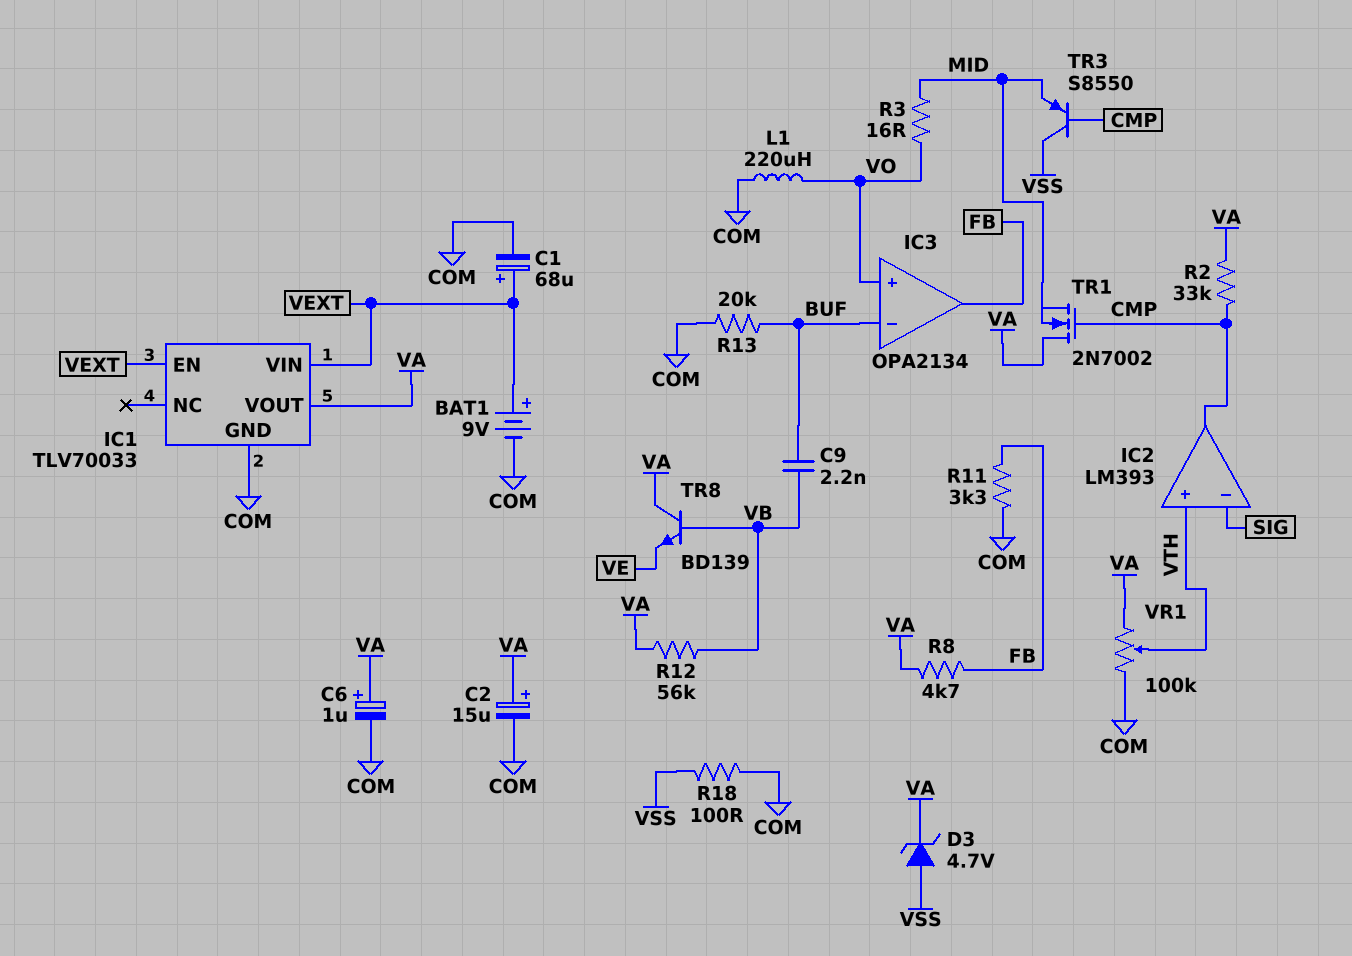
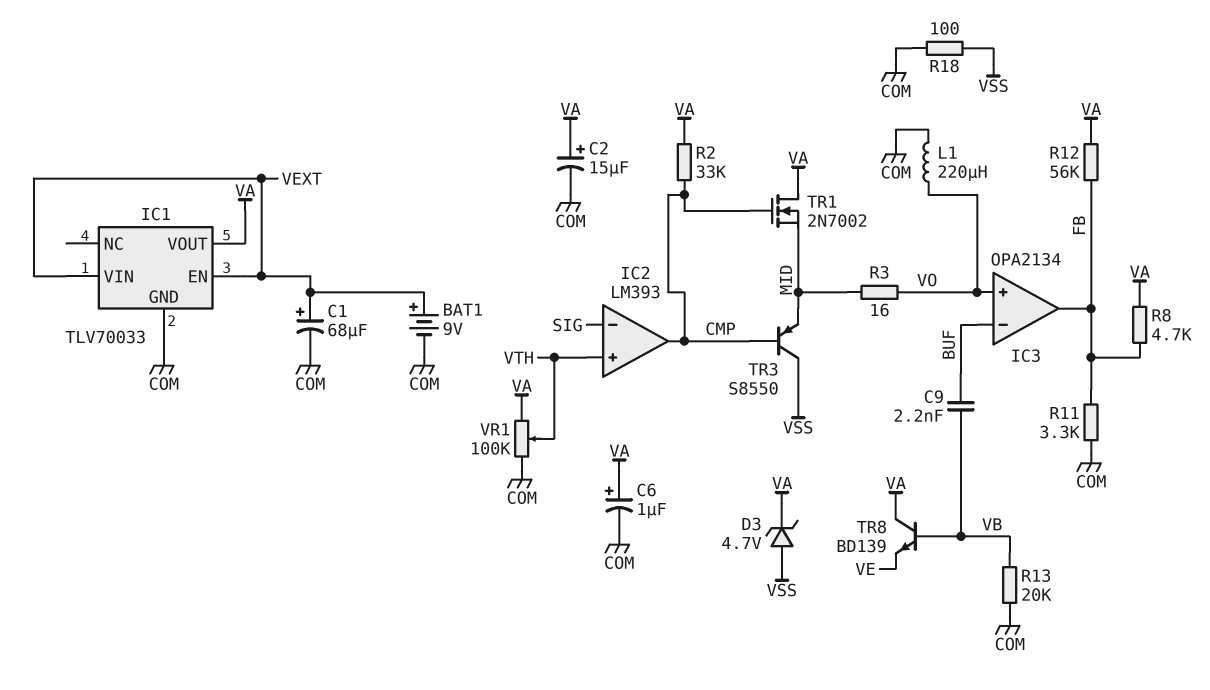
R12: 56k (VA, VB) -> 56k (FB, VA)
R13: 20k (BUF, COM) -> 20k (COM, VB)

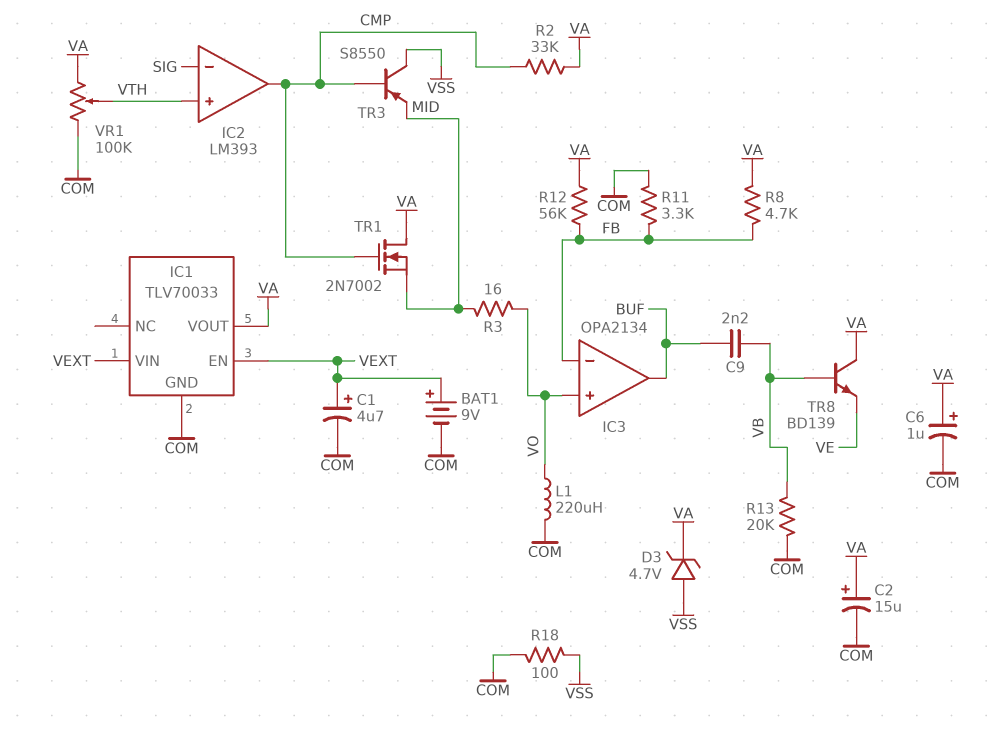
C1: 68uF (plus VEXT, minus COM) -> 4.7uF (plus VEXT, minus COM)
IC3 pin in-: BUF -> FB
IC3 pin out: FB -> BUF

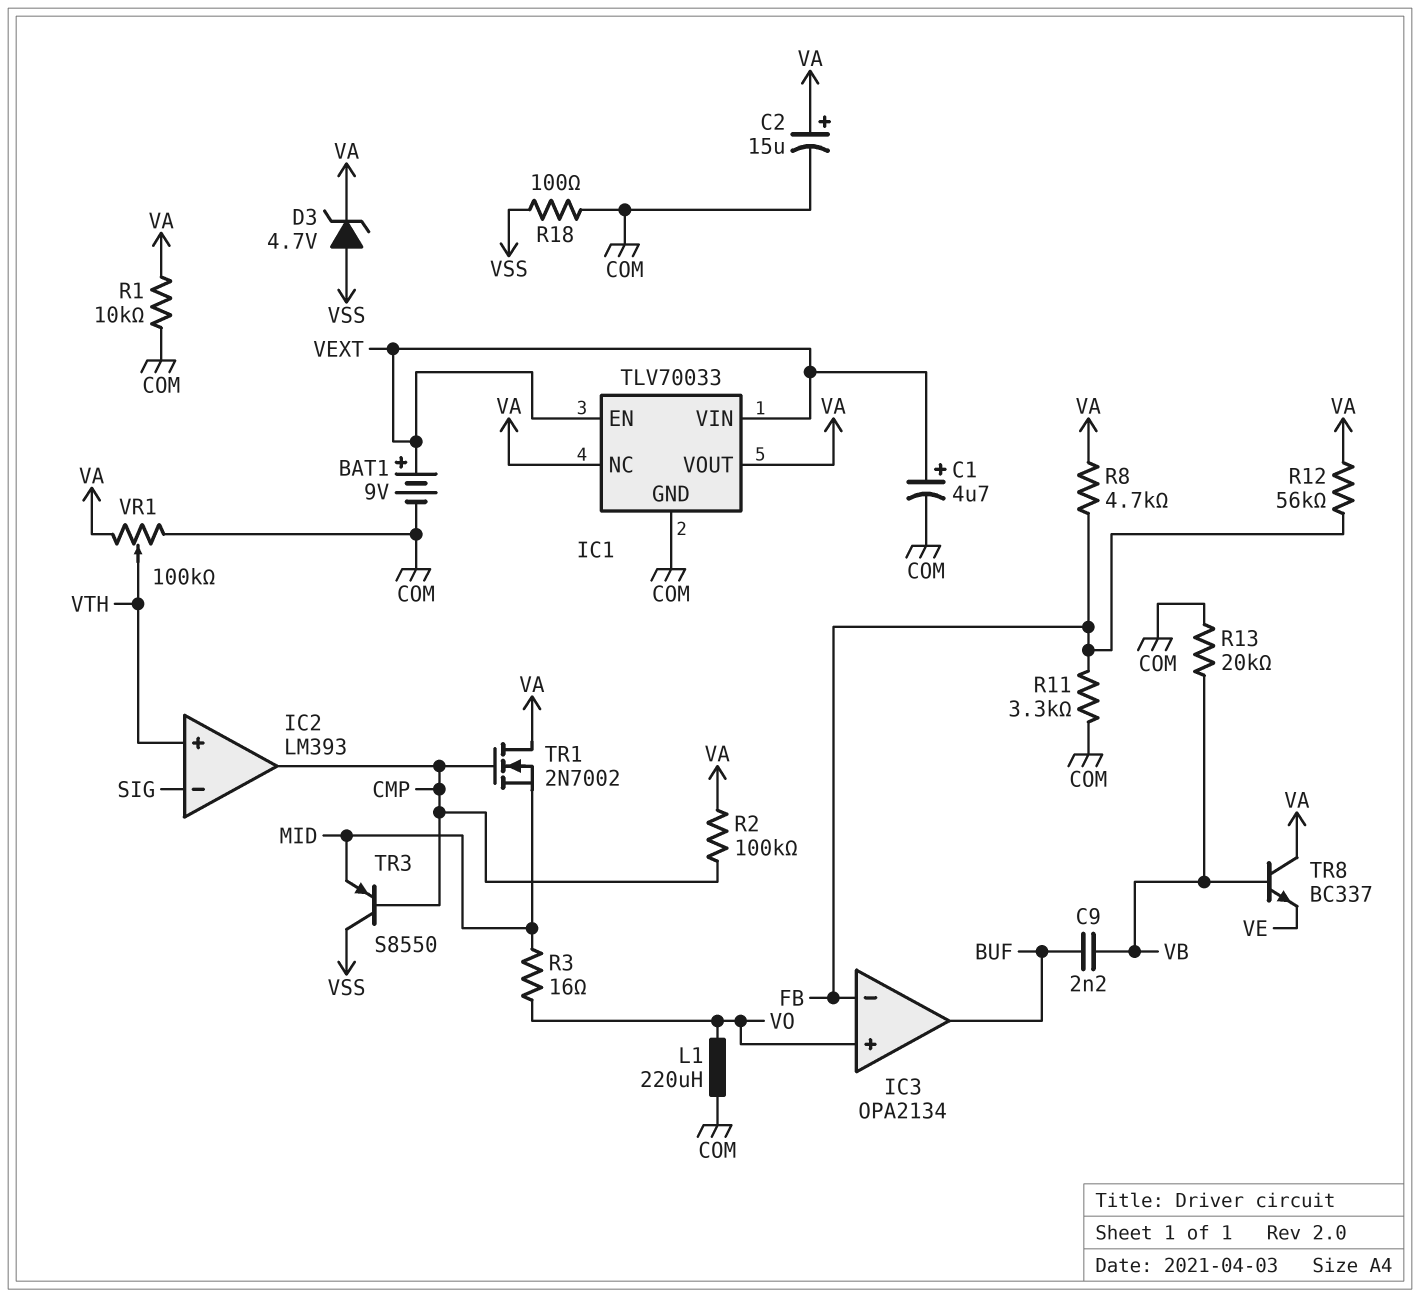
C6: 1uF (plus VA, minus COM) -> none
IC1 pin NC: none -> VA
R1: none -> 10k (COM, VA)
R2: 33k (CMP, VA) -> 100k (CMP, VA)
TR8: NPN BD139 (B VB, C VA, E VE) -> NPN BC337 (B VB, C VA, E VE)

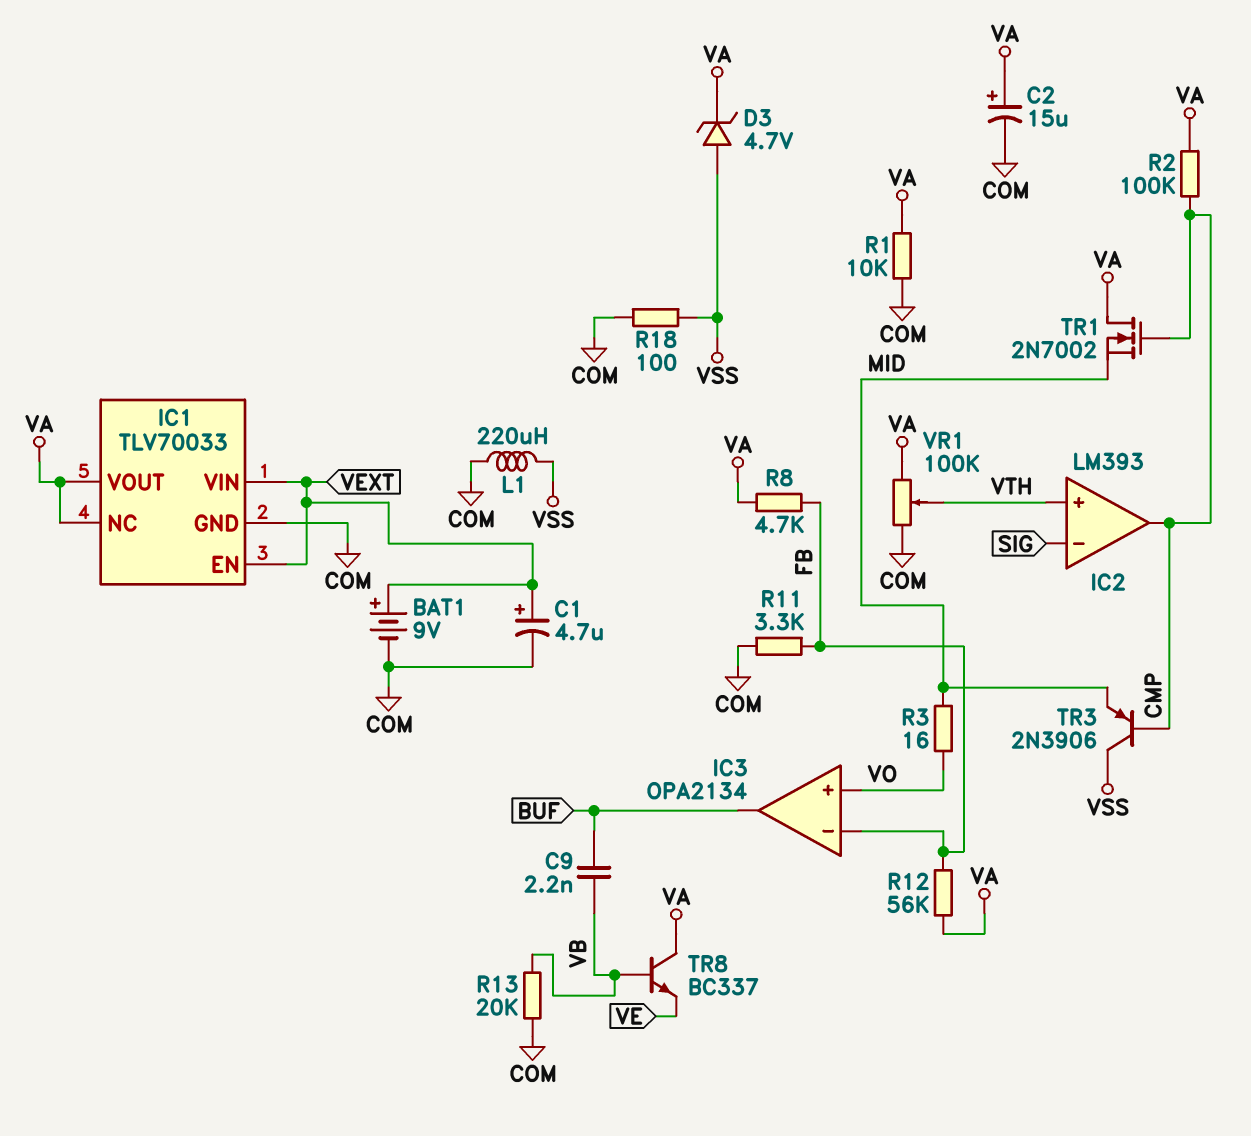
L1: 220uH (COM, VO) -> 220uH (COM, VSS)
TR3: PNP S8550 (B CMP, C VSS, E MID) -> PNP 2N3906 (B CMP, C VSS, E MID)

